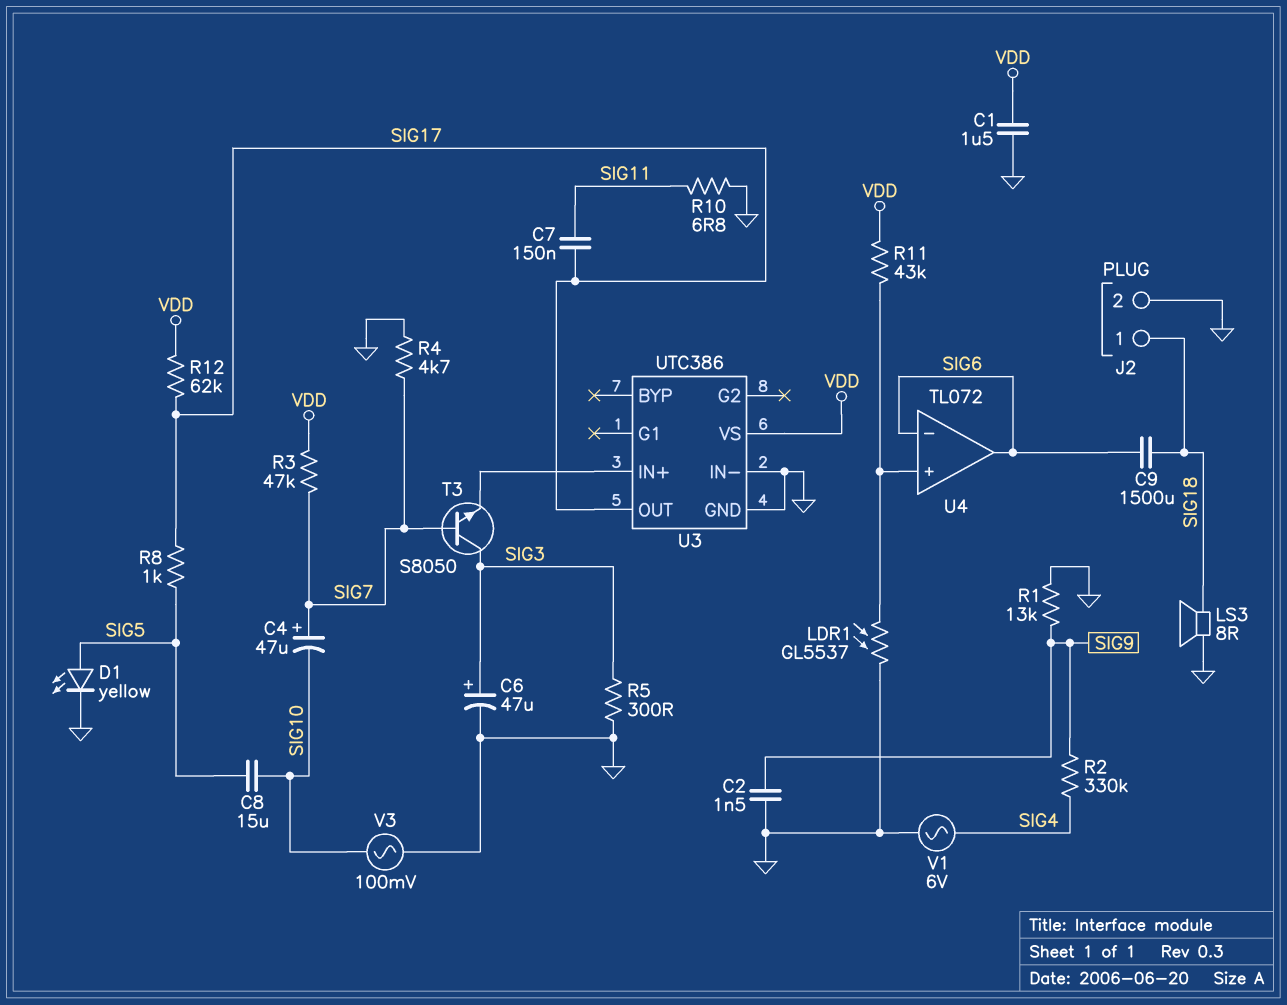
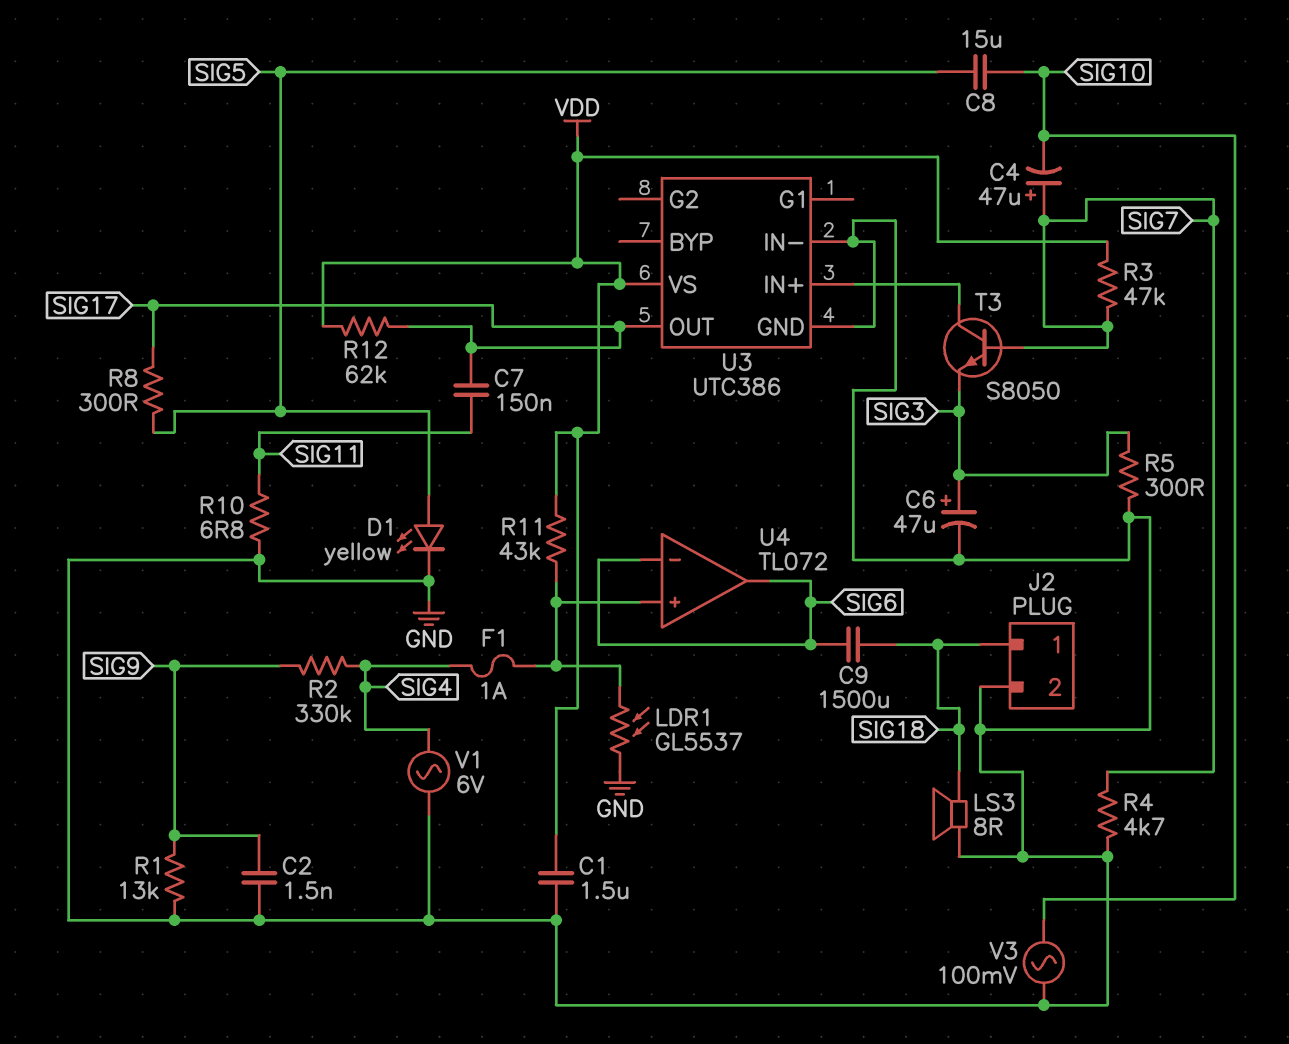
F1: none -> 1A (SIG4, U4/in+)
R8: 1k (SIG5, SIG17) -> 300 (SIG5, SIG17)
T3: NPN S8050 (B SIG7, C SIG3, E U3/IN+) -> NPN S8050 (B SIG7, C U3/IN+, E SIG3)

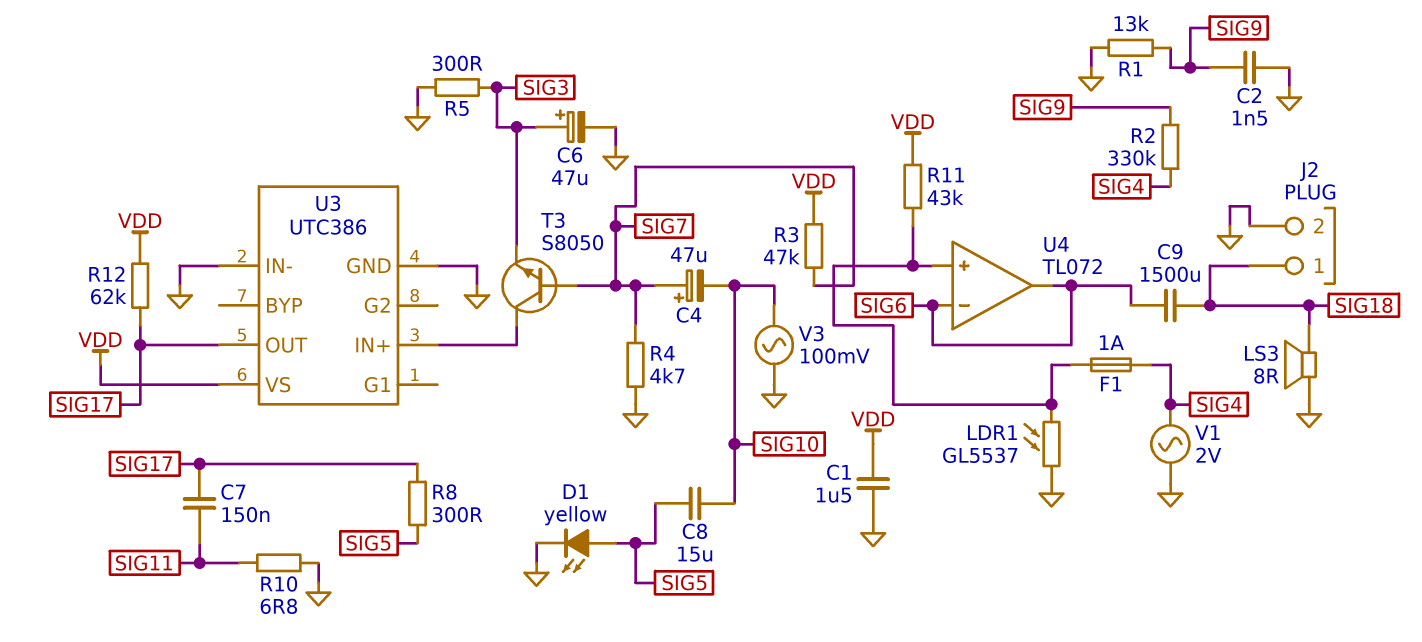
V1: AC 6V (GND, SIG4) -> AC 2V (GND, SIG4)

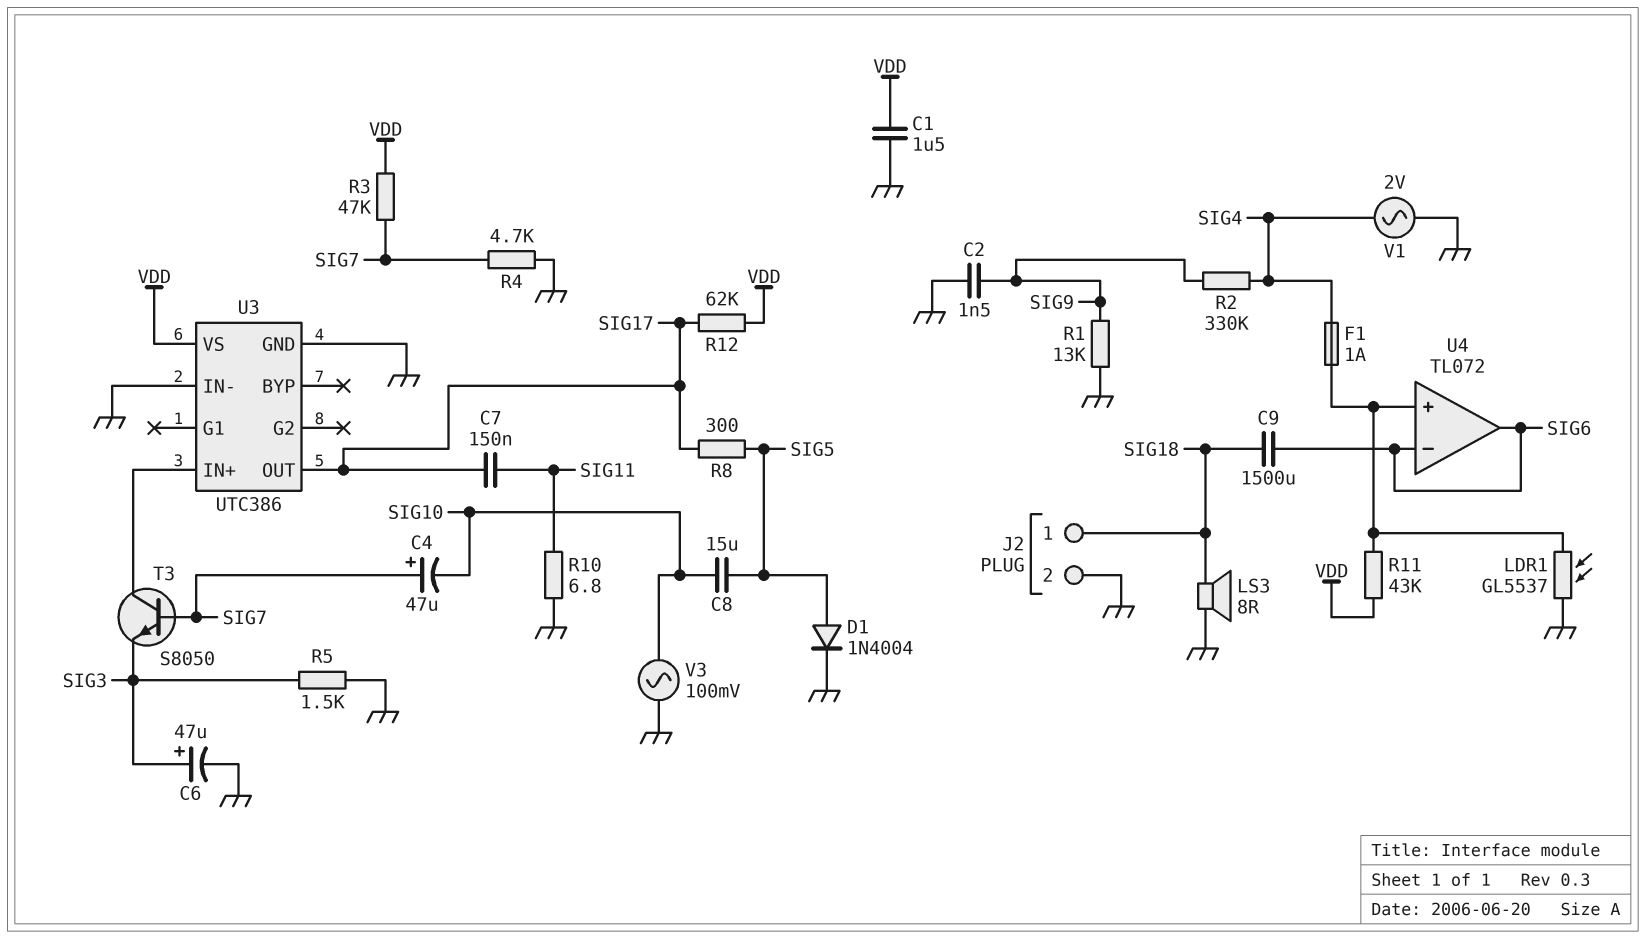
D1: LED yellow (A SIG5, K GND) -> diode 1N4004 (A SIG5, K GND)
R5: 300 (GND, SIG3) -> 1.5k (GND, SIG3)

